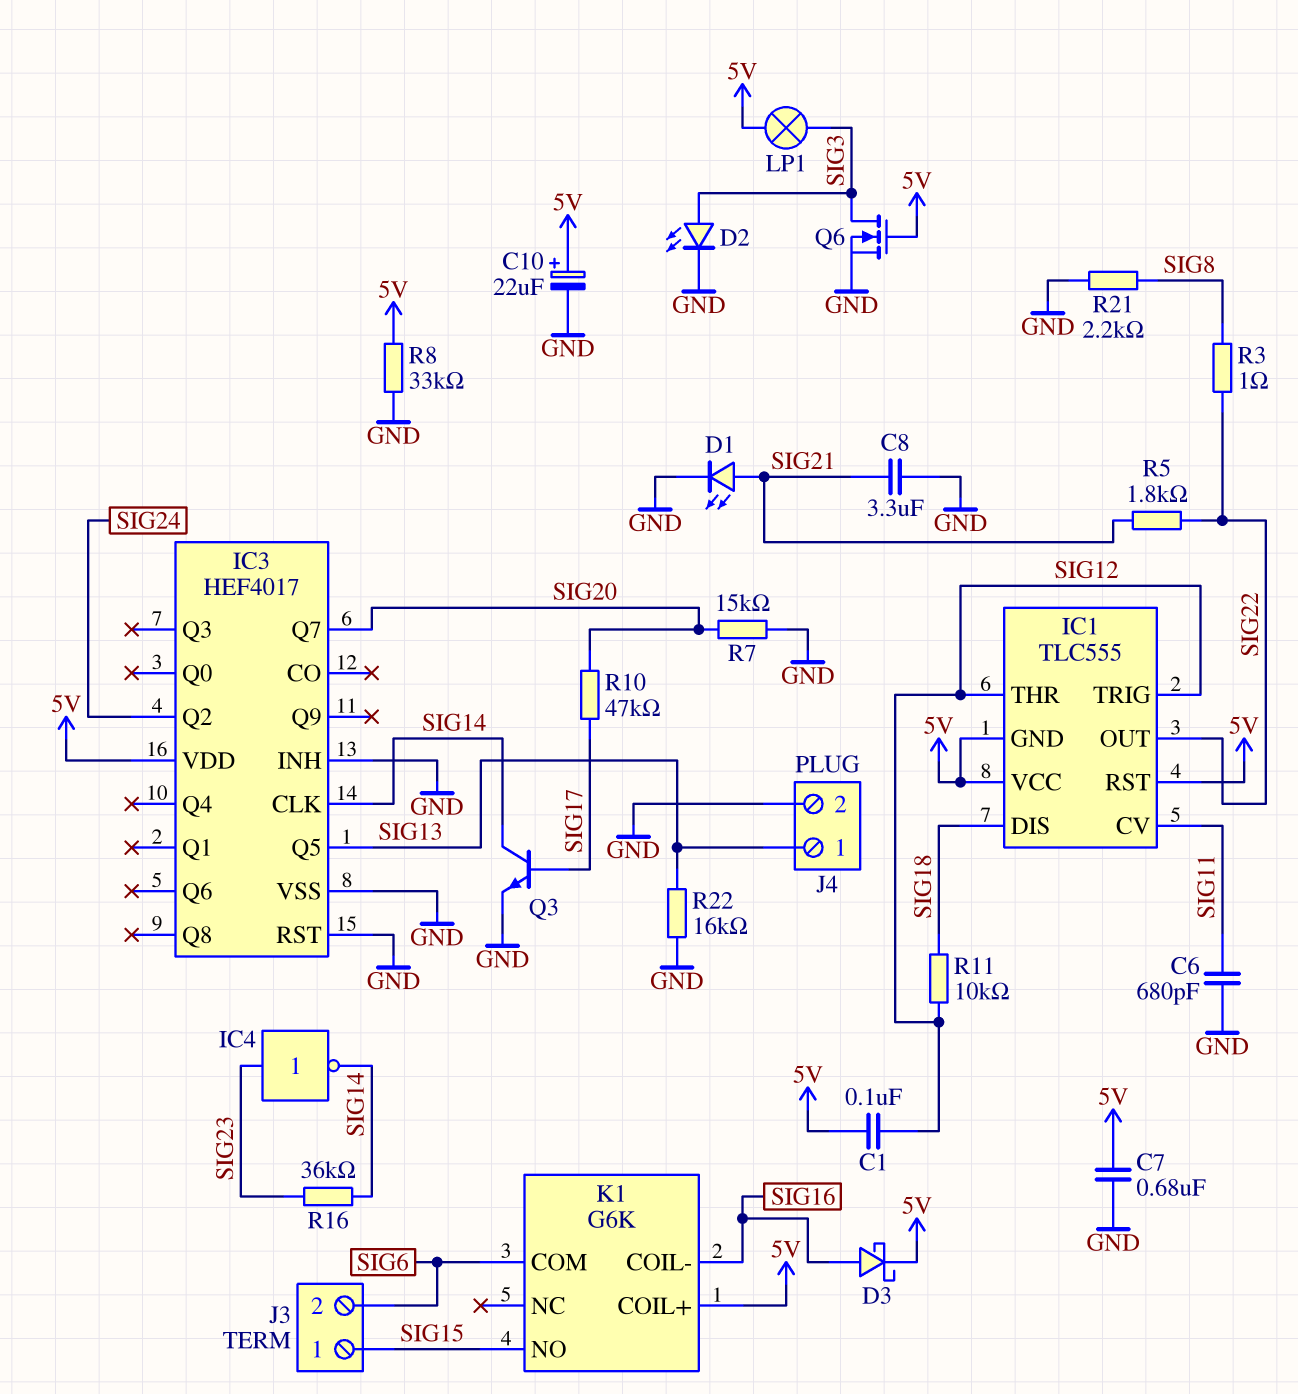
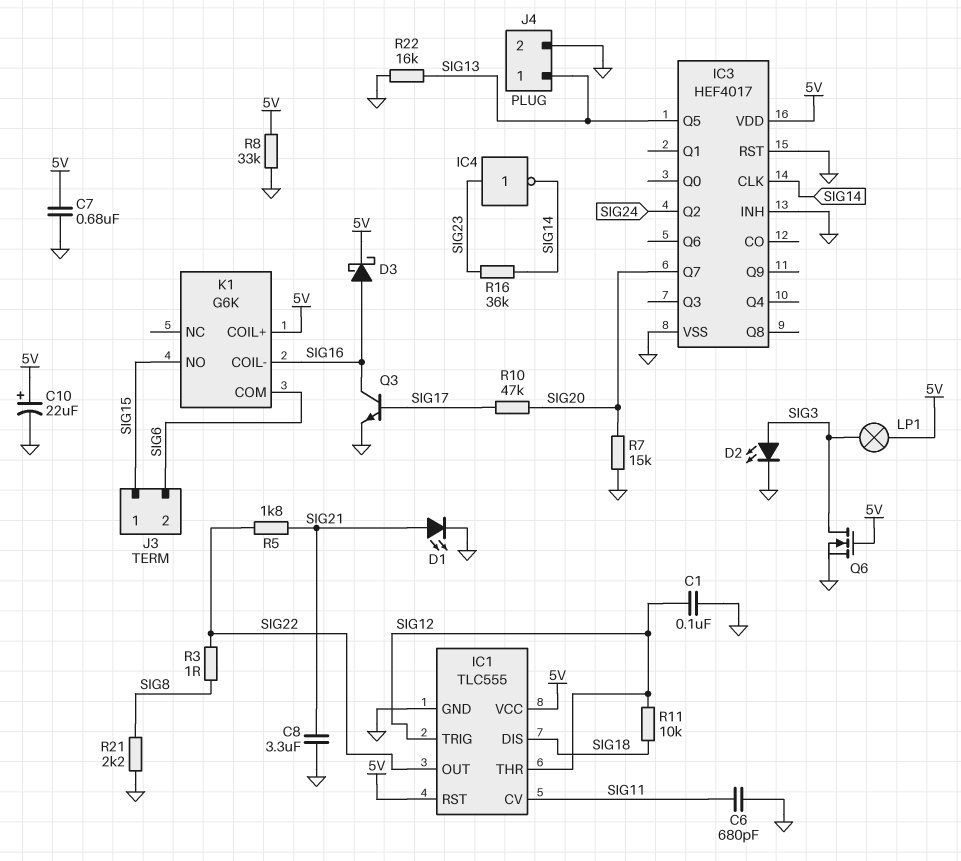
C1: 100nF (5V, SIG12) -> 100nF (GND, SIG12)
IC1 pin GND: 5V -> GND
Q3: NPN (B SIG17, C SIG14, E GND) -> NPN (B SIG17, C SIG16, E GND)

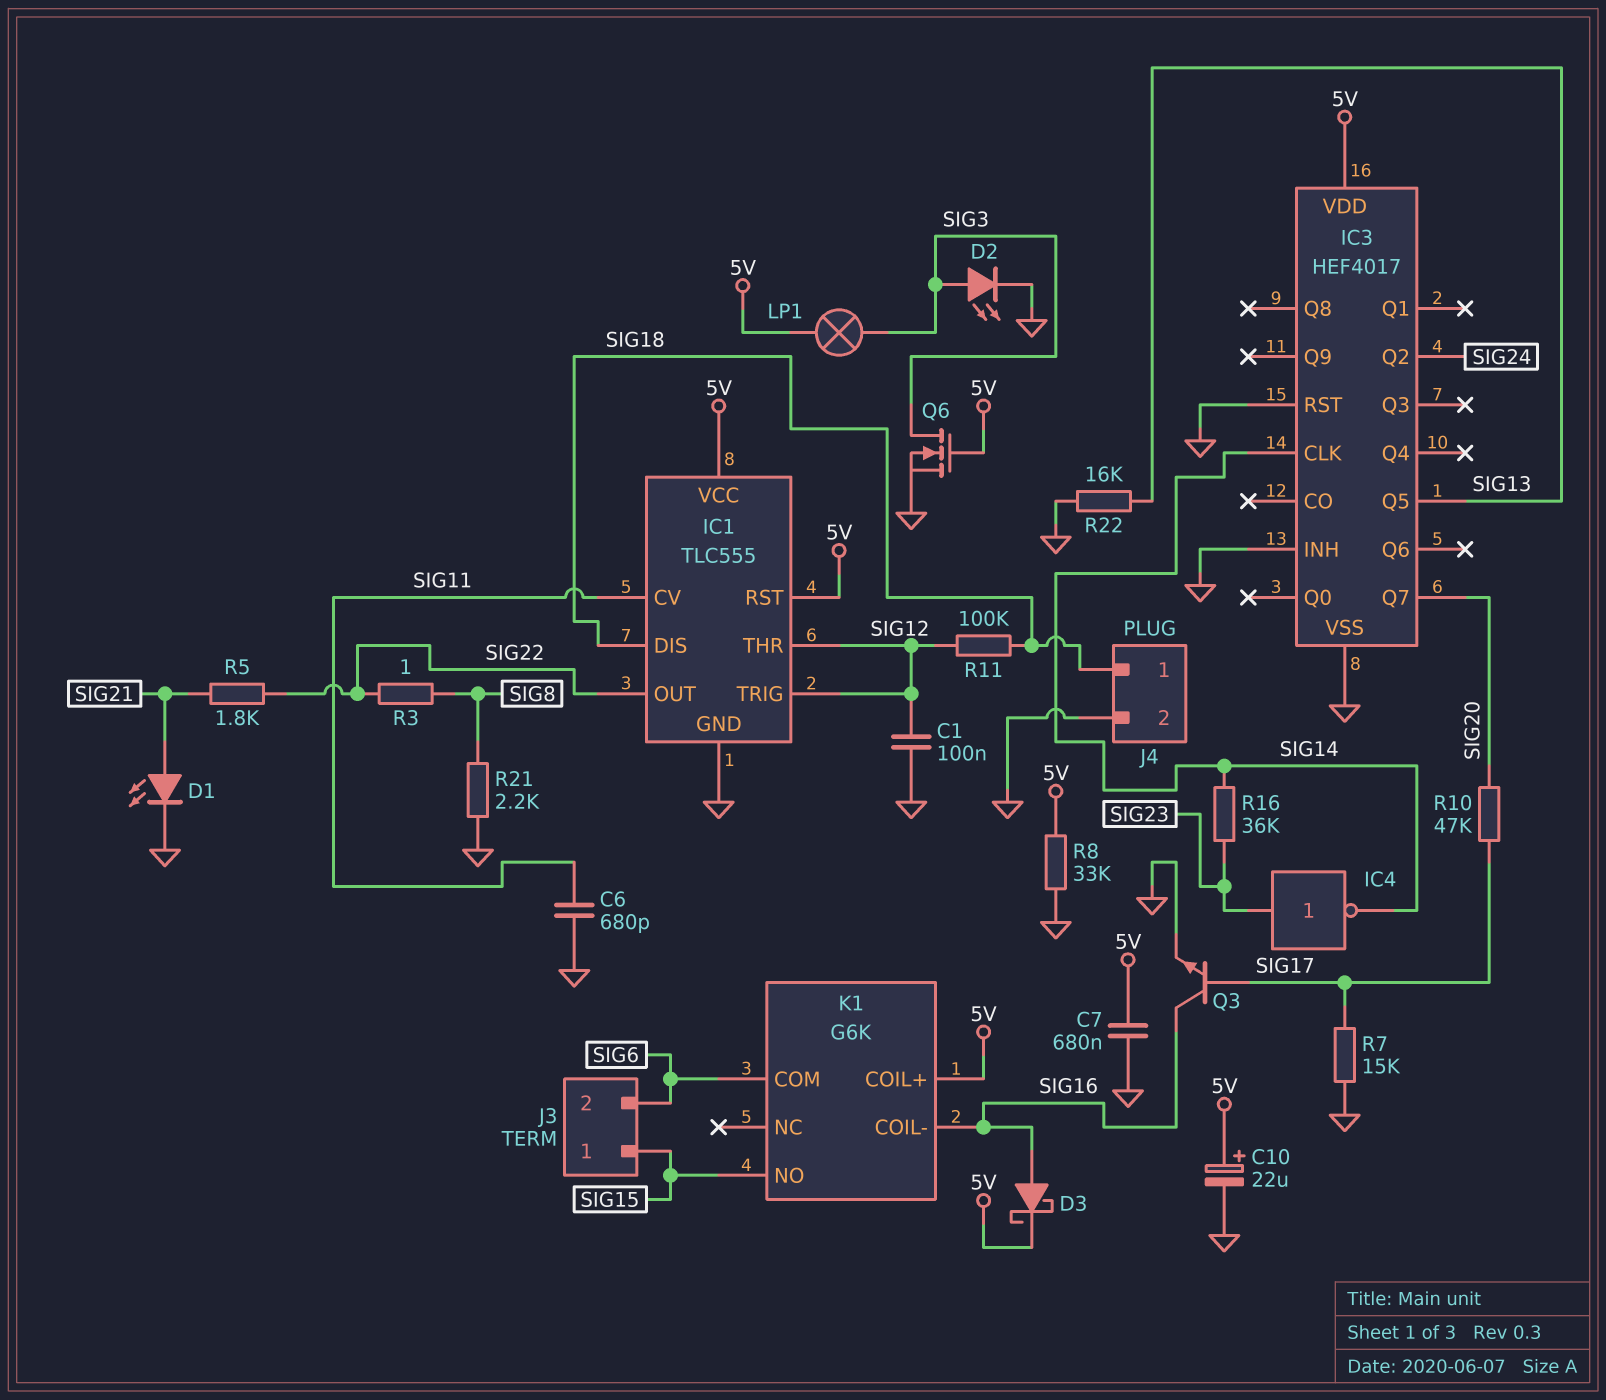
C8: 3.3uF (GND, SIG21) -> none
J4 pin 1: SIG13 -> SIG18
R7: 15k (GND, SIG20) -> 15k (GND, SIG17)
R11: 10k (SIG12, SIG18) -> 100k (SIG12, SIG18)

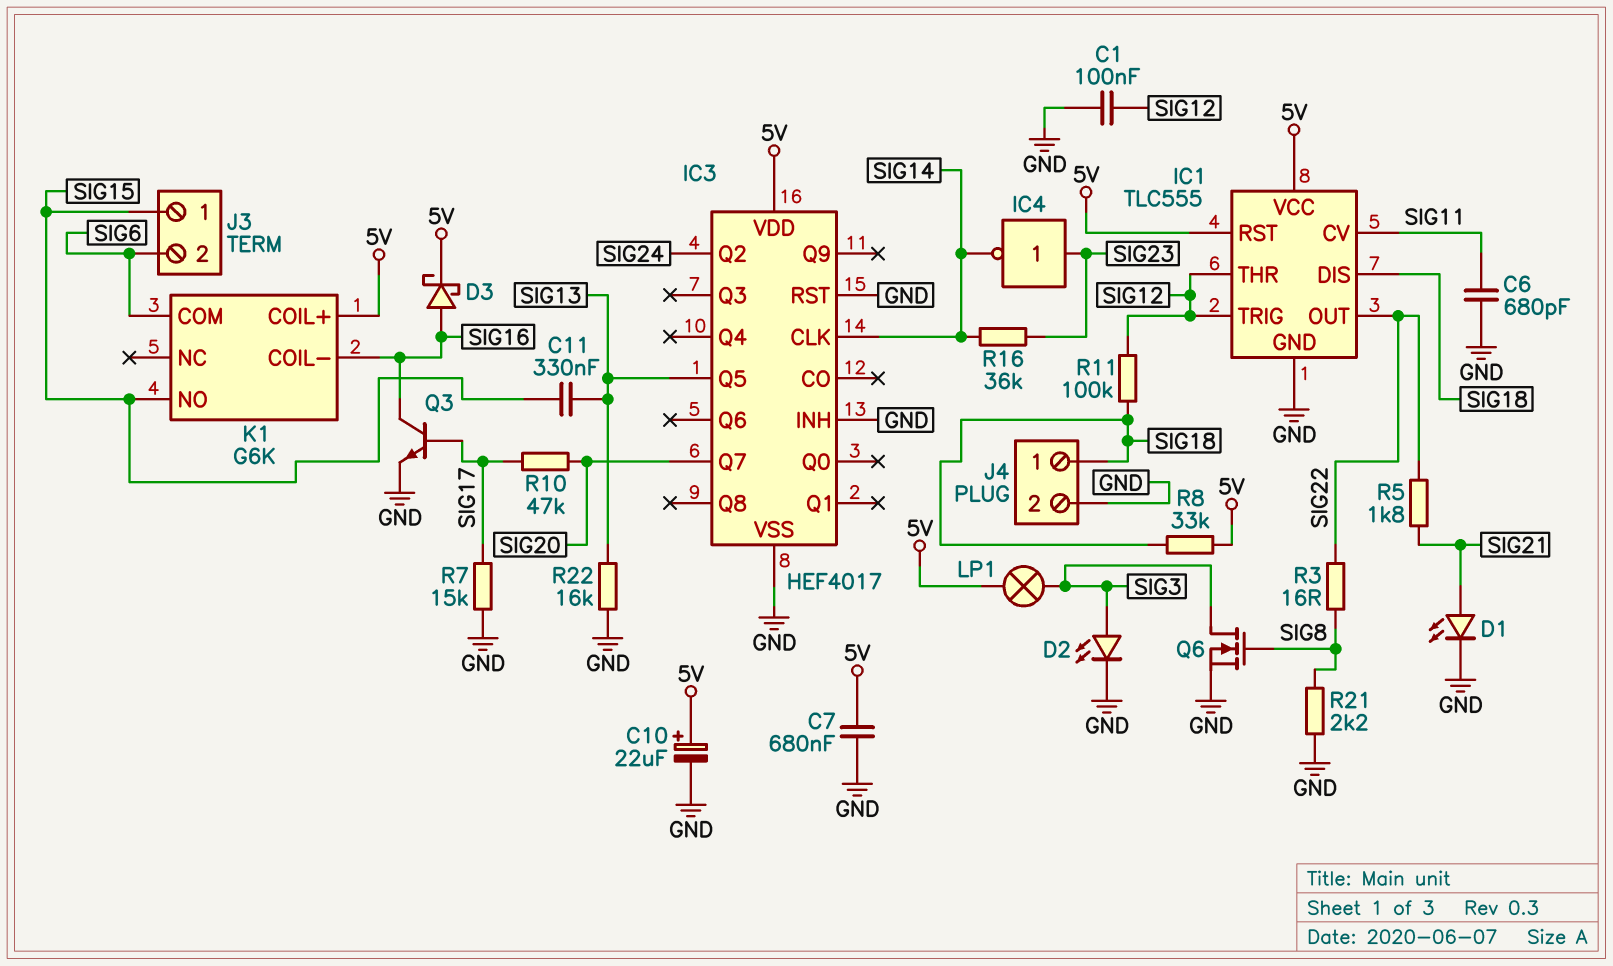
C11: none -> 330nF (SIG13, SIG15)
Q6: NMOS (G 5V, D SIG3, S GND) -> NMOS (G SIG8, D SIG3, S GND)
R3: 1 (SIG8, SIG22) -> 16 (SIG8, SIG22)
R8: 33k (5V, GND) -> 33k (5V, SIG18)

